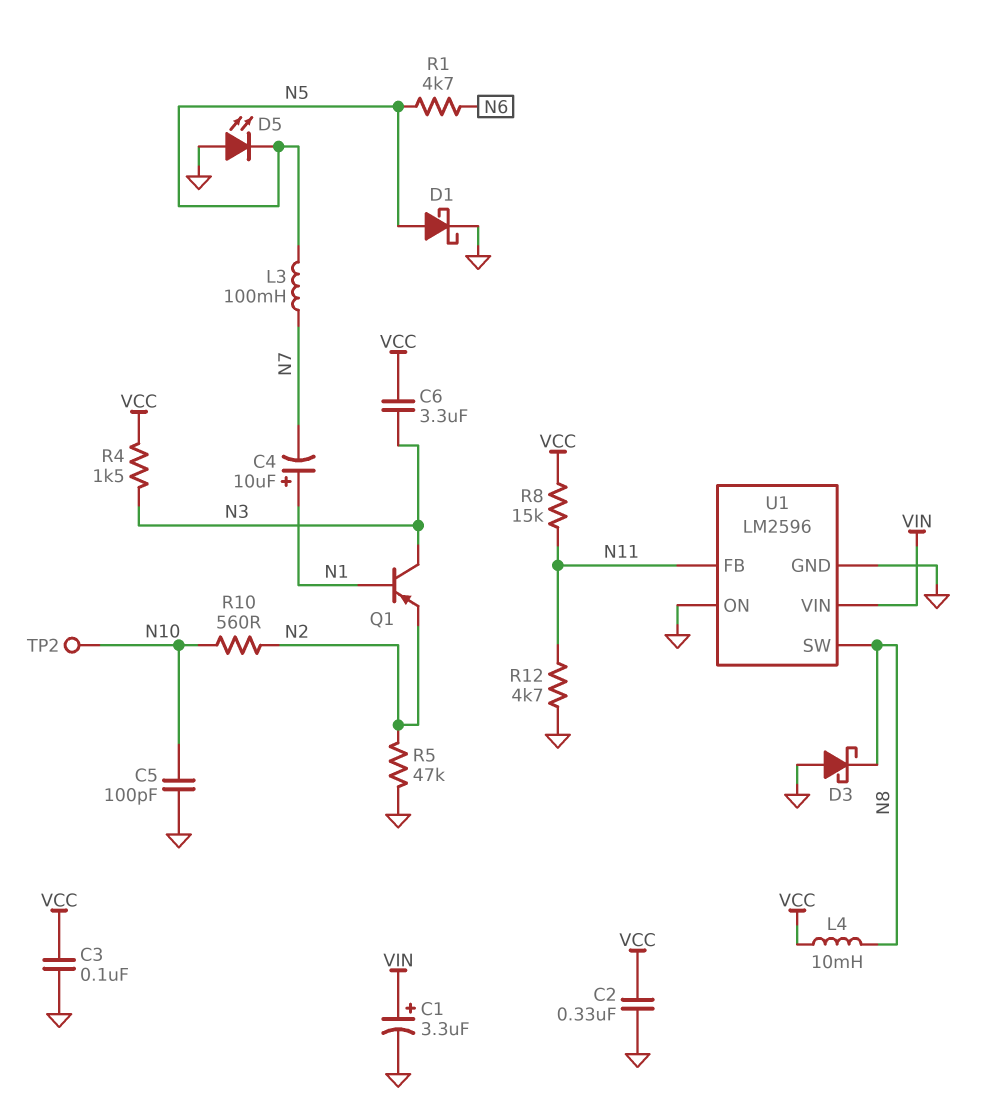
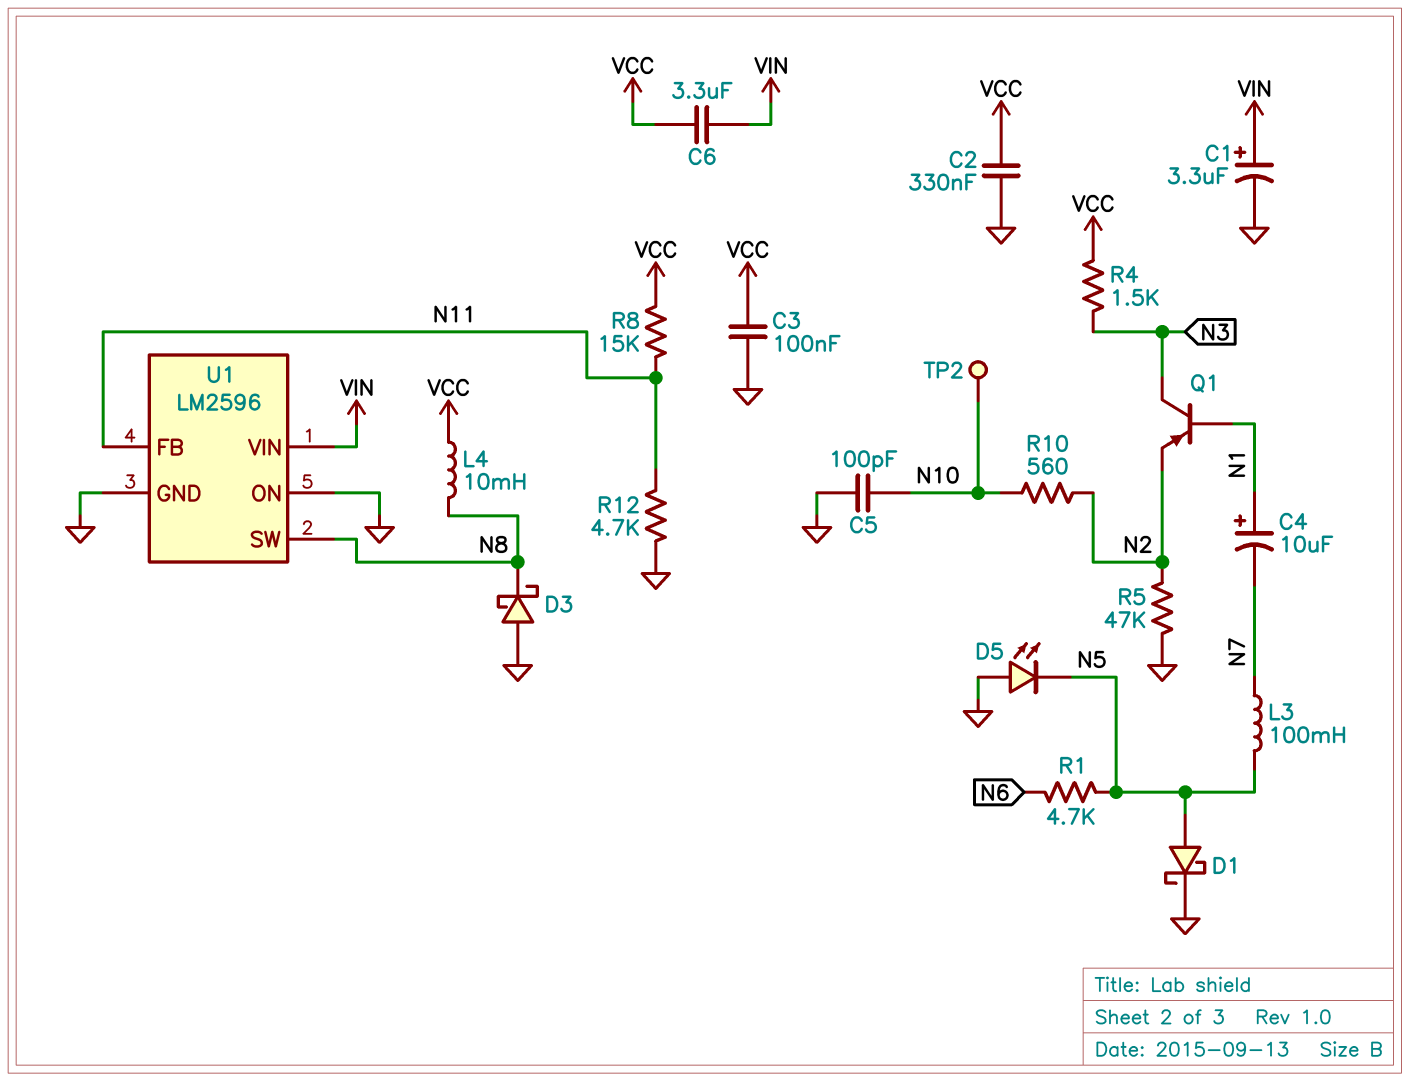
C6: 3.3uF (N3, VCC) -> 3.3uF (VCC, VIN)

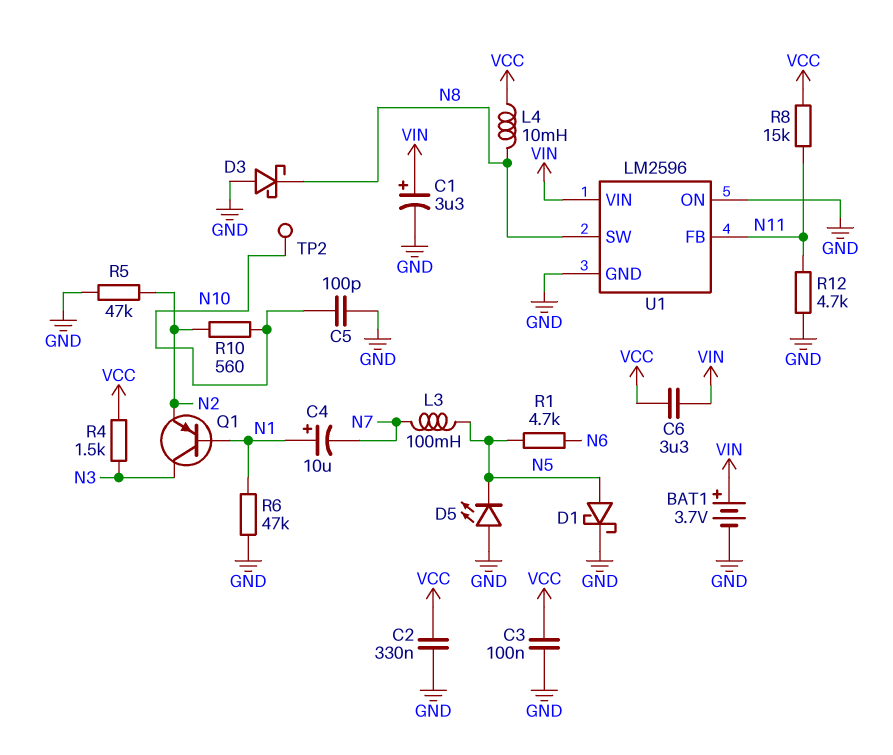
BAT1: none -> 3.7V (plus VIN, minus GND)
R6: none -> 47k (GND, N1)

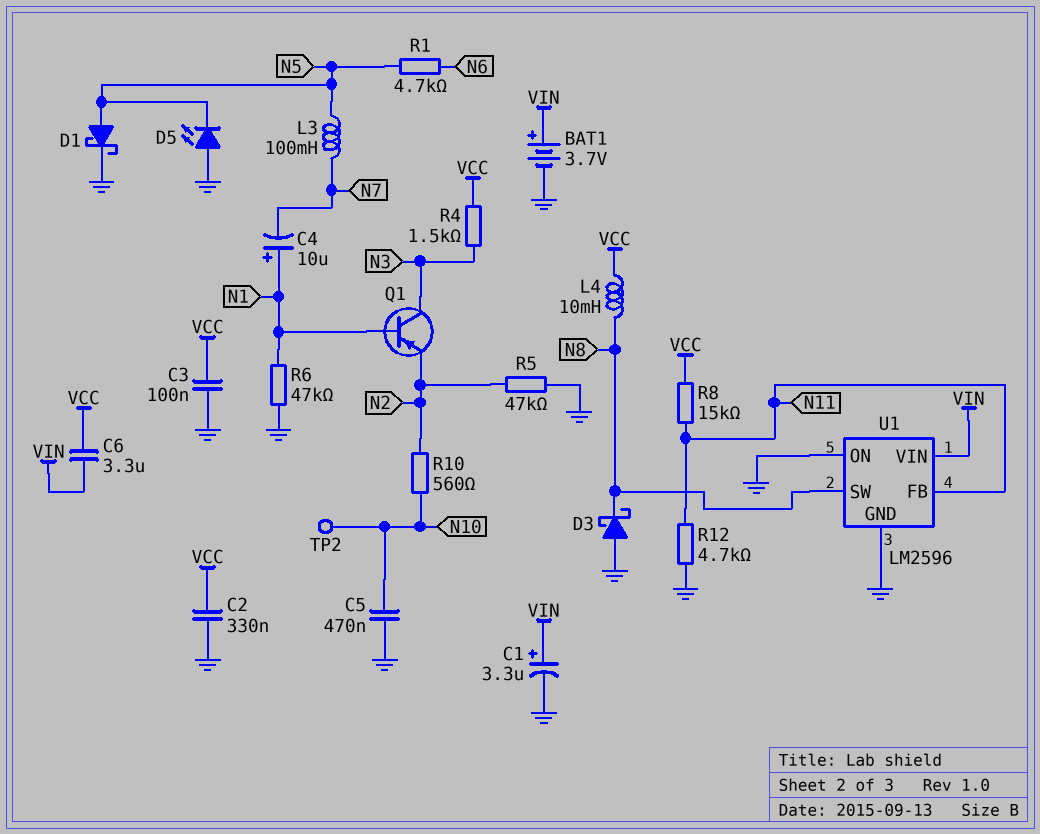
C5: 100pF (GND, N10) -> 470nF (GND, N10)

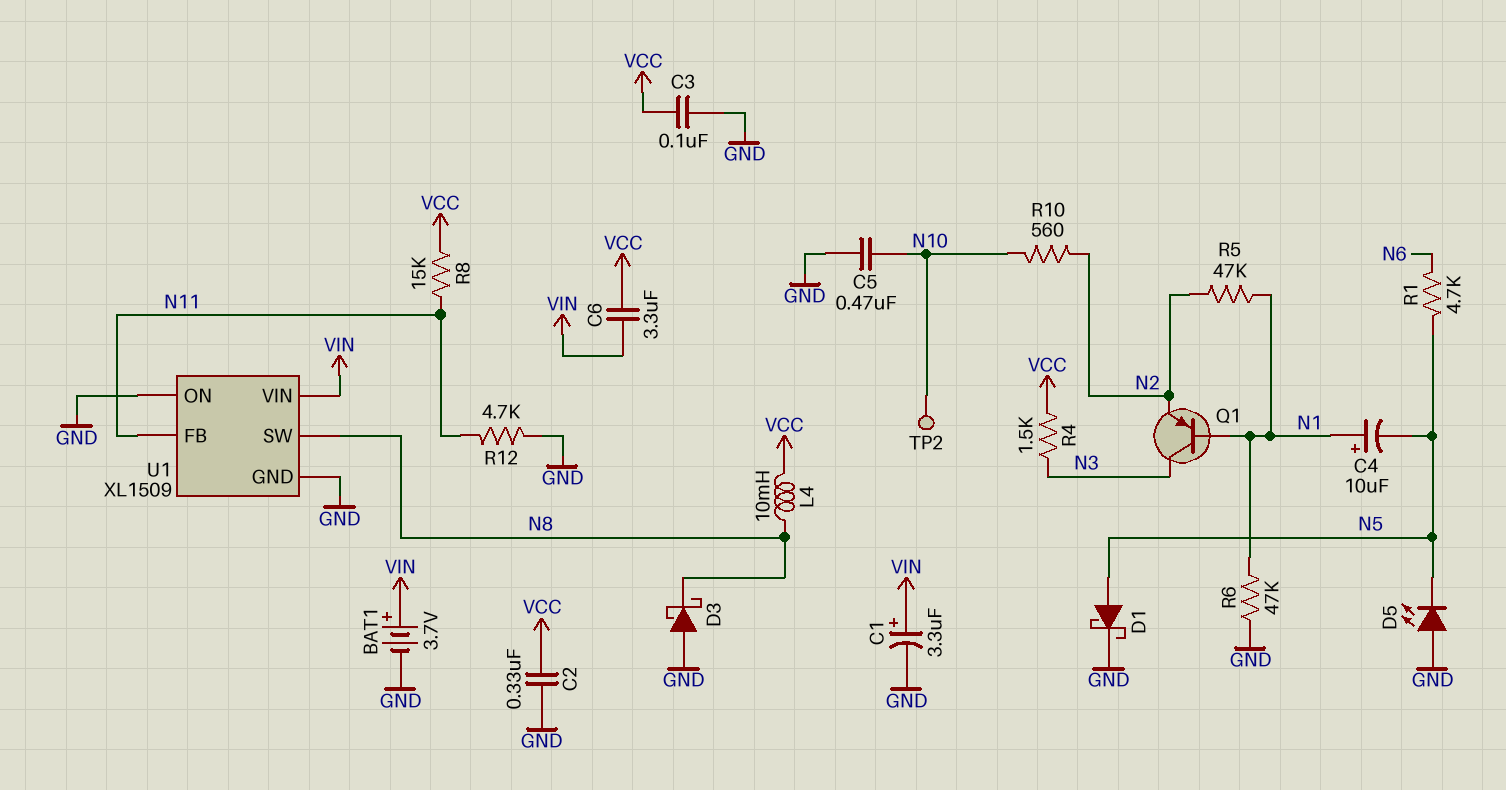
C4: 10uF (plus N1, minus N7) -> 10uF (plus N1, minus N5)
L3: 100mH (N5, N7) -> none
R5: 47k (GND, N2) -> 47k (N1, N2)
U1: LM2596 -> XL1509

